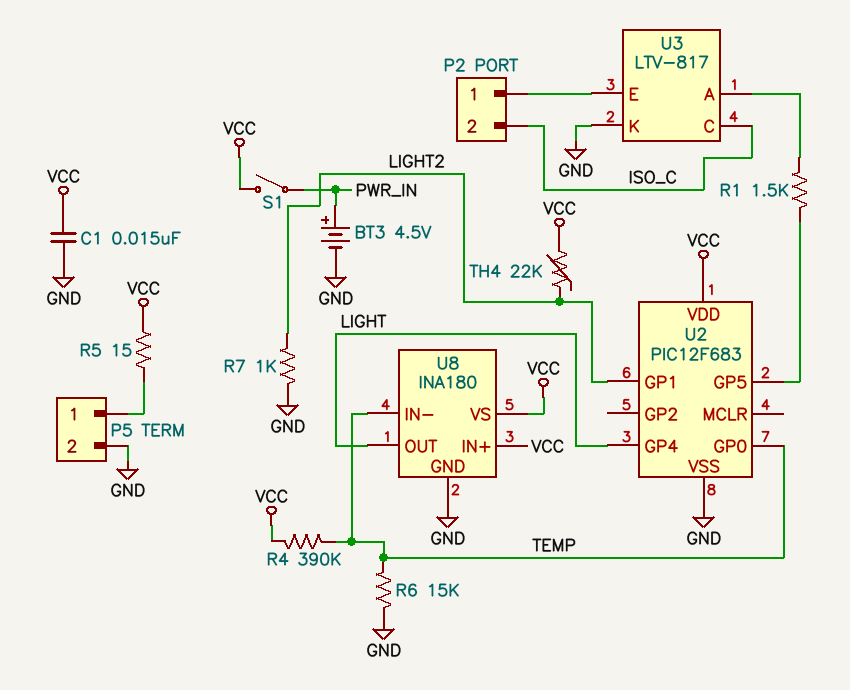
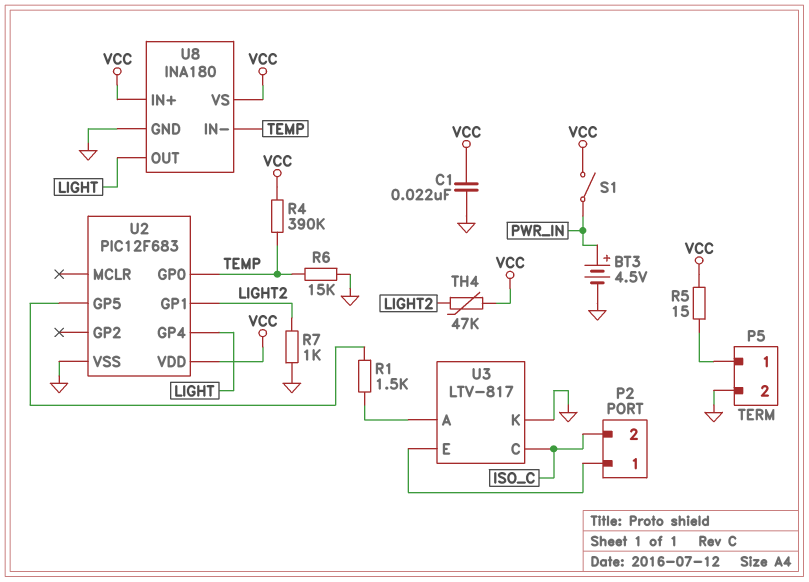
C1: 15nF (GND, VCC) -> 22nF (GND, VCC)
TH4: 22k (LIGHT2, VCC) -> 47k (LIGHT2, VCC)

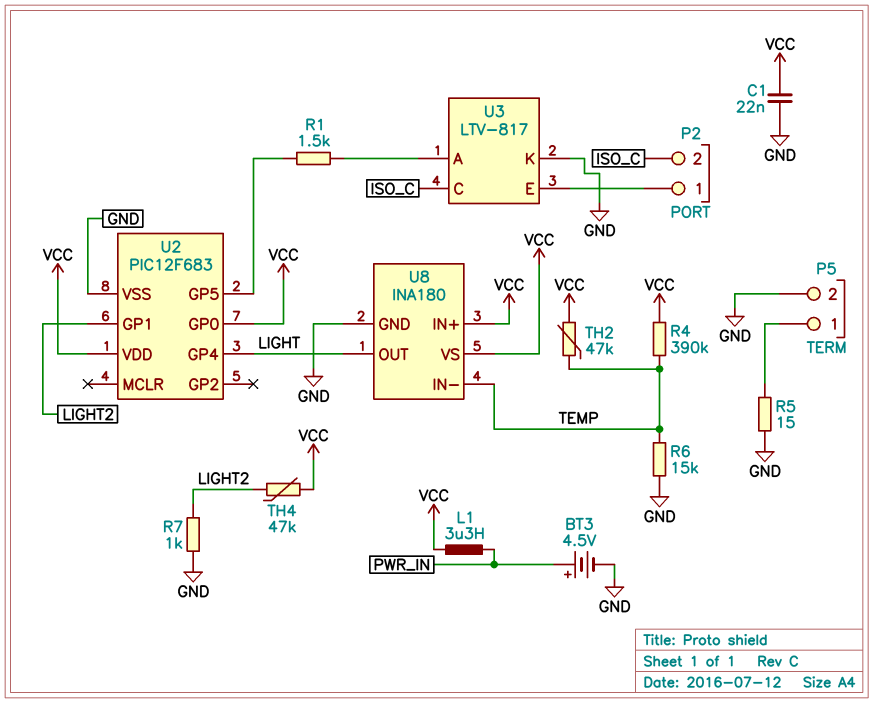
L1: none -> 3.3uH (PWR_IN, VCC)
R5: 15 (P5/1, VCC) -> 15 (GND, P5/1)
S1: switch (PWR_IN, VCC) -> none
TH2: none -> 47k (TEMP, VCC)
U2 pin GP0: TEMP -> VCC

